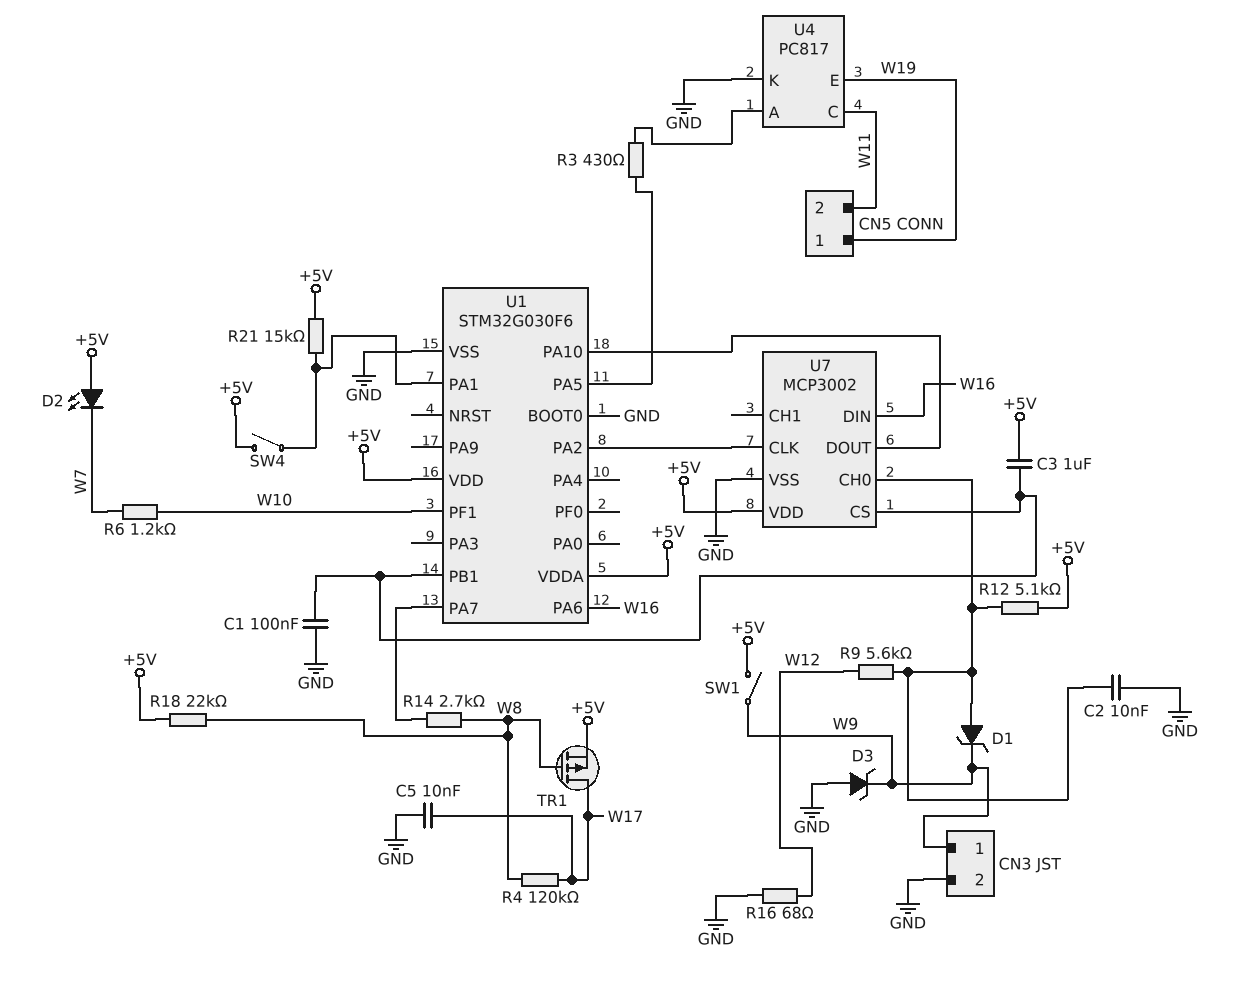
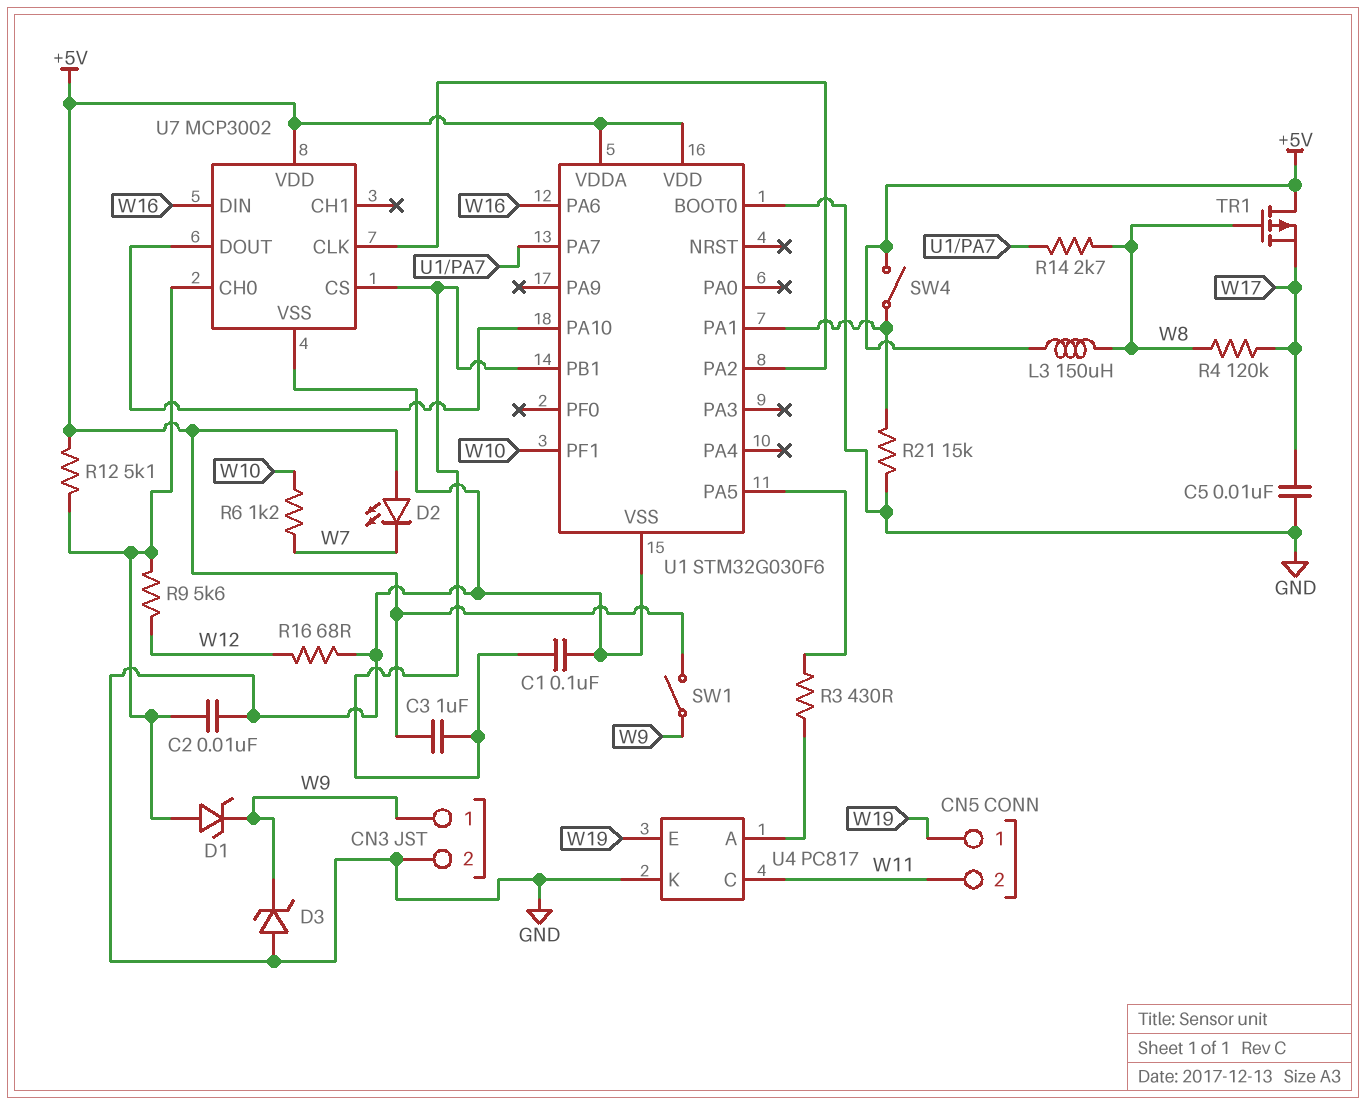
L3: none -> 150uH (+5V, W8)
R18: 22k (+5V, W8) -> none
R21: 15k (+5V, U1/PA1) -> 15k (GND, U1/PA1)
TR1: PMOS (G W8, D W17, S +5V) -> PMOS (G W8, D +5V, S W17)

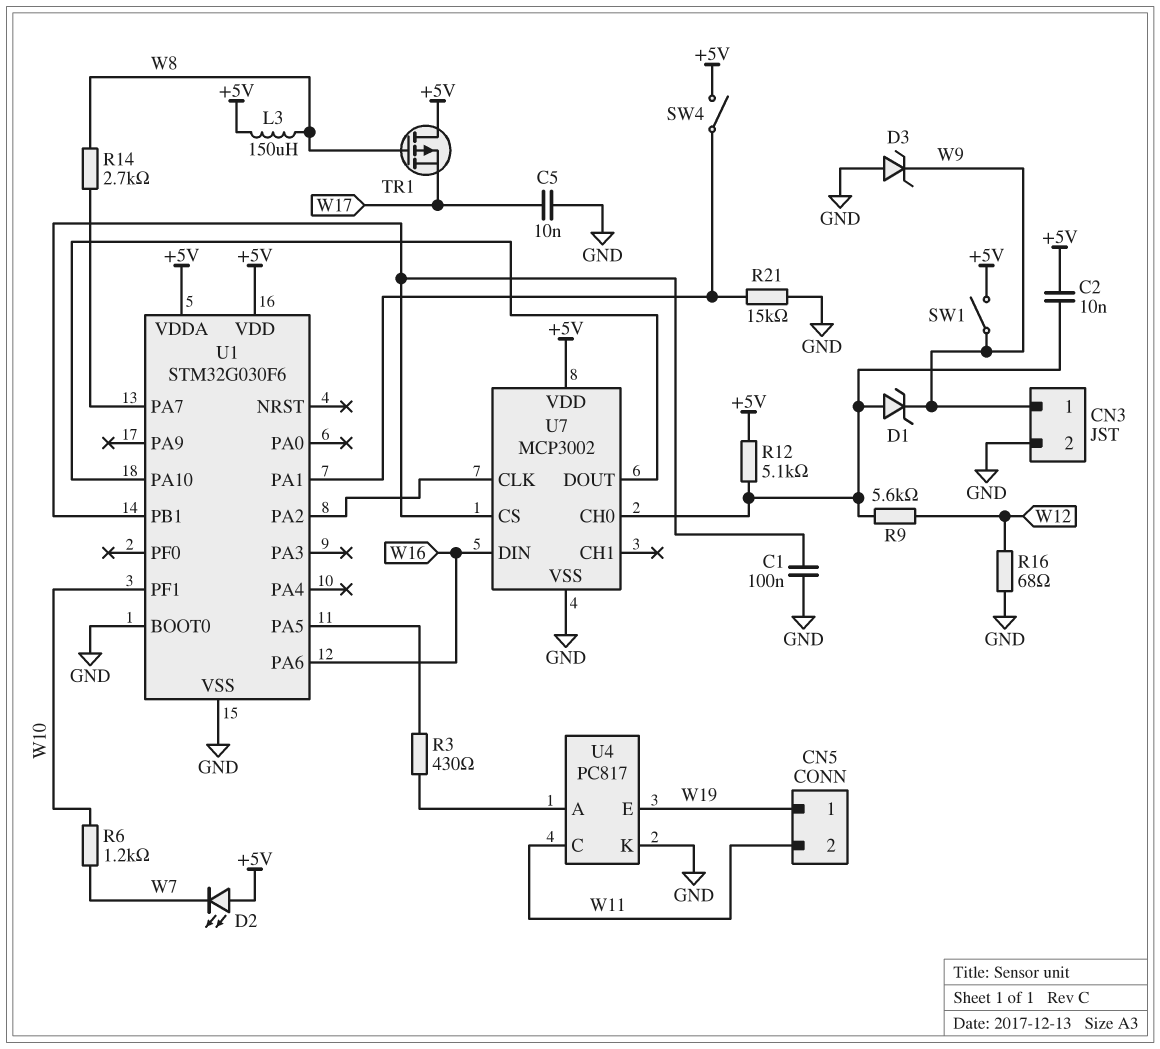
C2: 10nF (GND, U7/CH0) -> 10nF (+5V, U7/CH0)
C3: 1uF (+5V, U1/PB1) -> none
R4: 120k (W8, W17) -> none

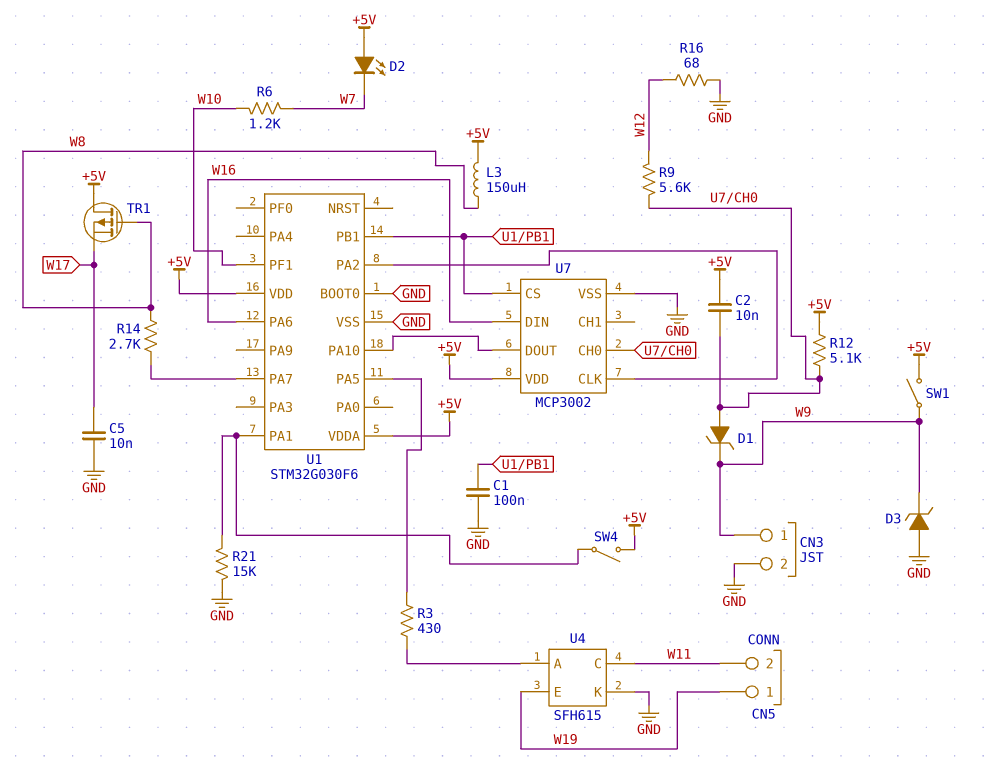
U4: PC817 -> SFH615

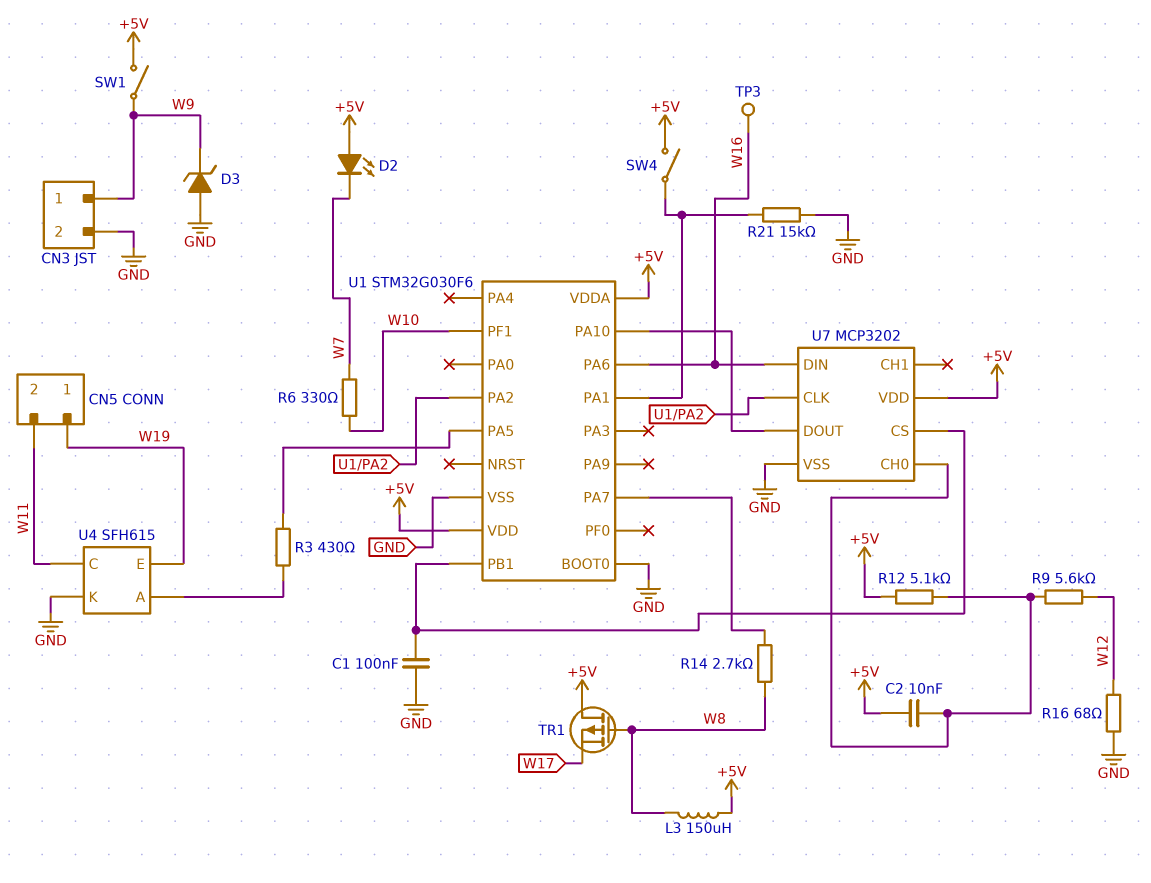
C5: 10nF (GND, W17) -> none
D1: zener (A U7/CH0, K W9) -> none
R6: 1.2k (W7, W10) -> 330 (W7, W10)
TP3: none -> test point (W16)
U7: MCP3002 -> MCP3202

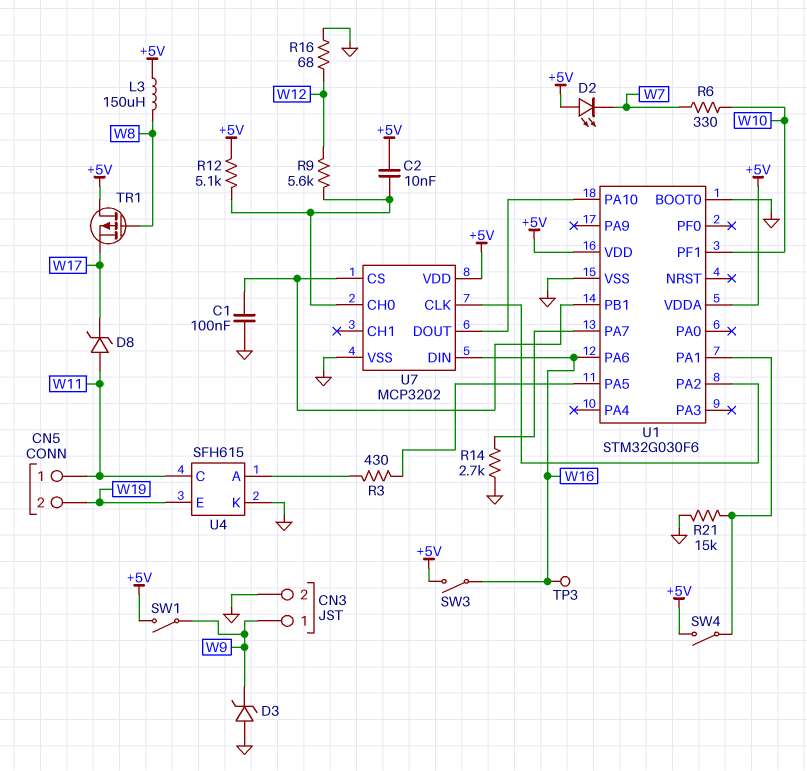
CN5 pin 1: W19 -> W11
CN5 pin 2: W11 -> W19
D8: none -> zener (A W11, K W17)
R14: 2.7k (U1/PA7, W8) -> 2.7k (GND, U1/PA7)
SW3: none -> switch (+5V, W16)

